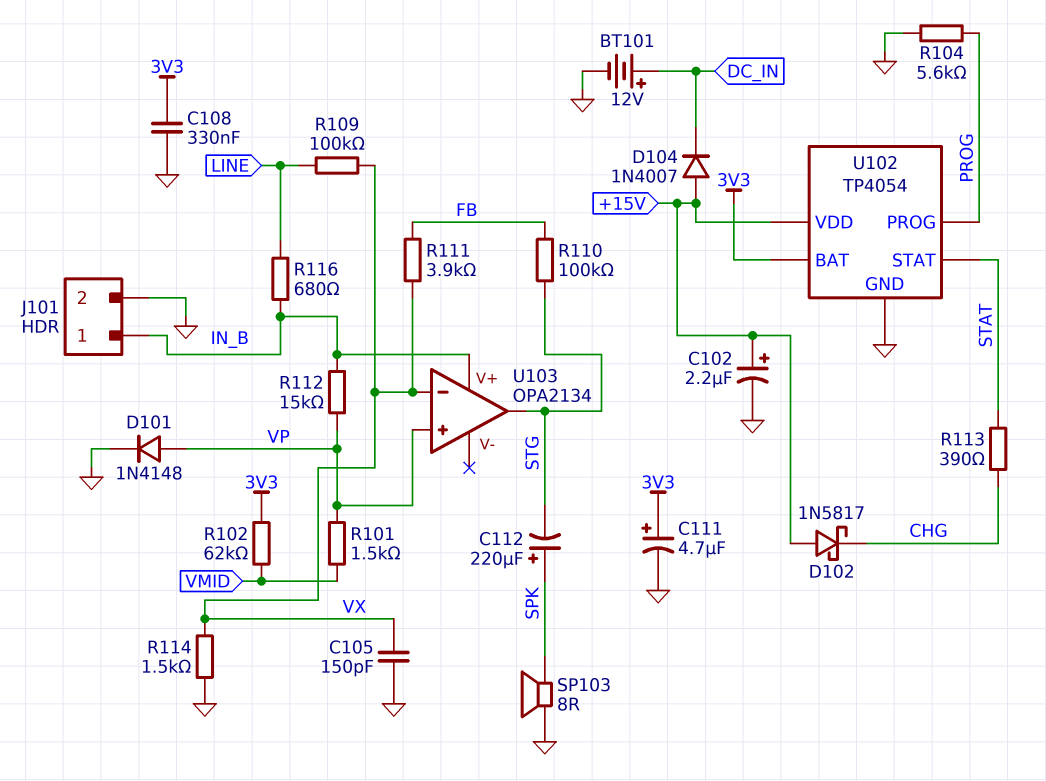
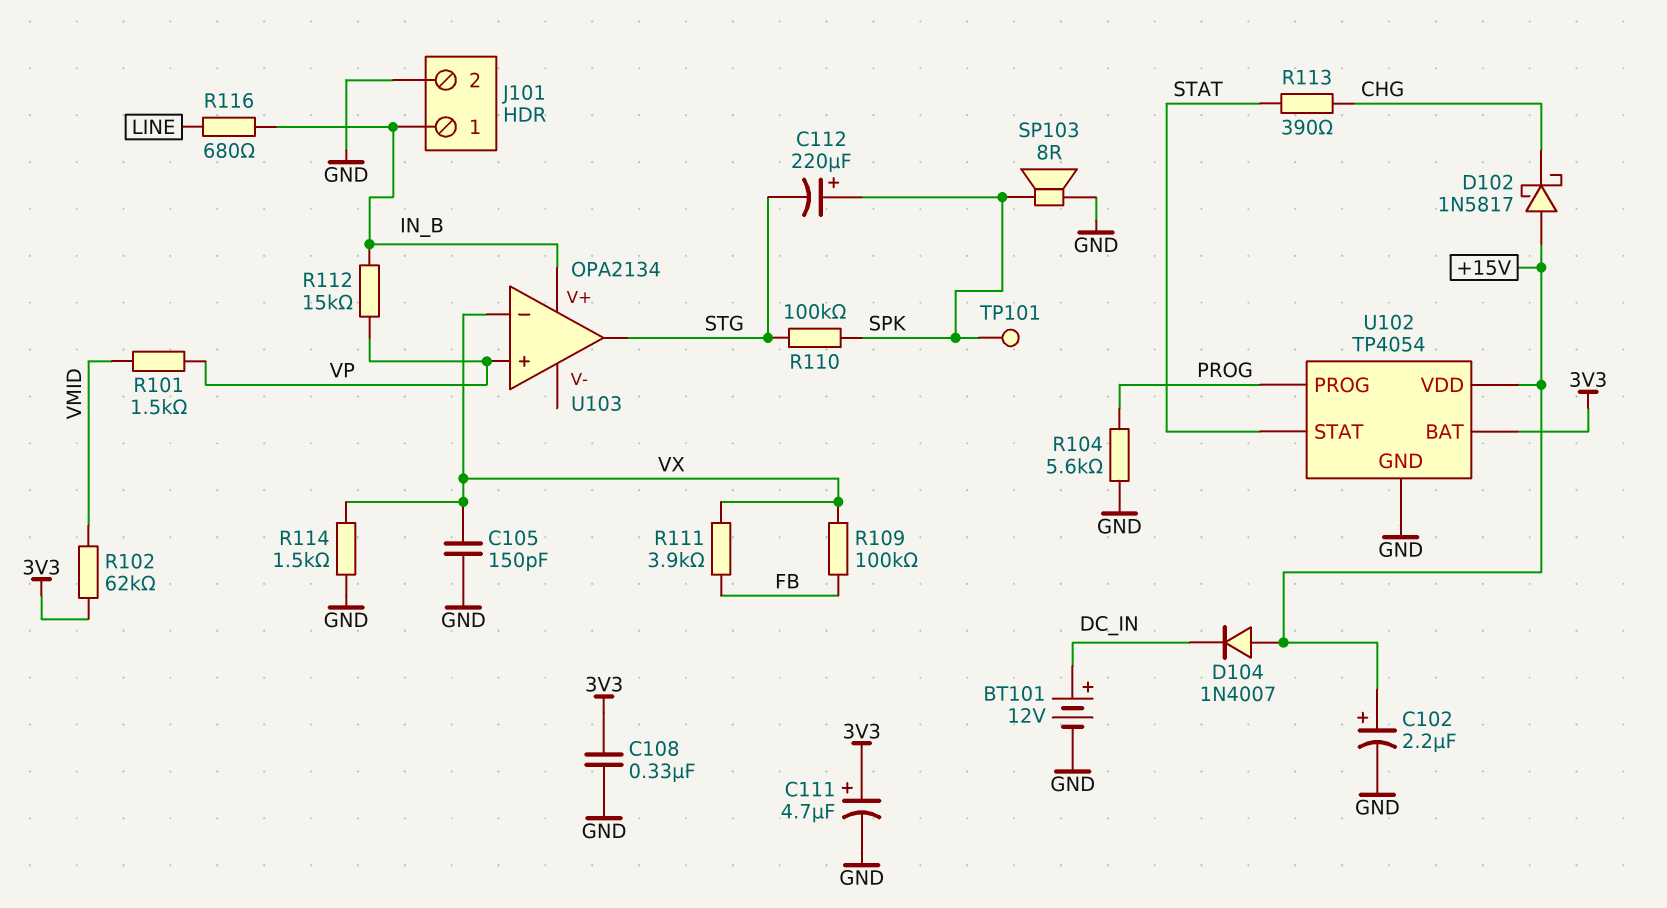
D101: diode 1N4148 (A VP, K GND) -> none
R109: 100k (LINE, VX) -> 100k (FB, VX)
R110: 100k (FB, STG) -> 100k (SPK, STG)
TP101: none -> test point (SPK)

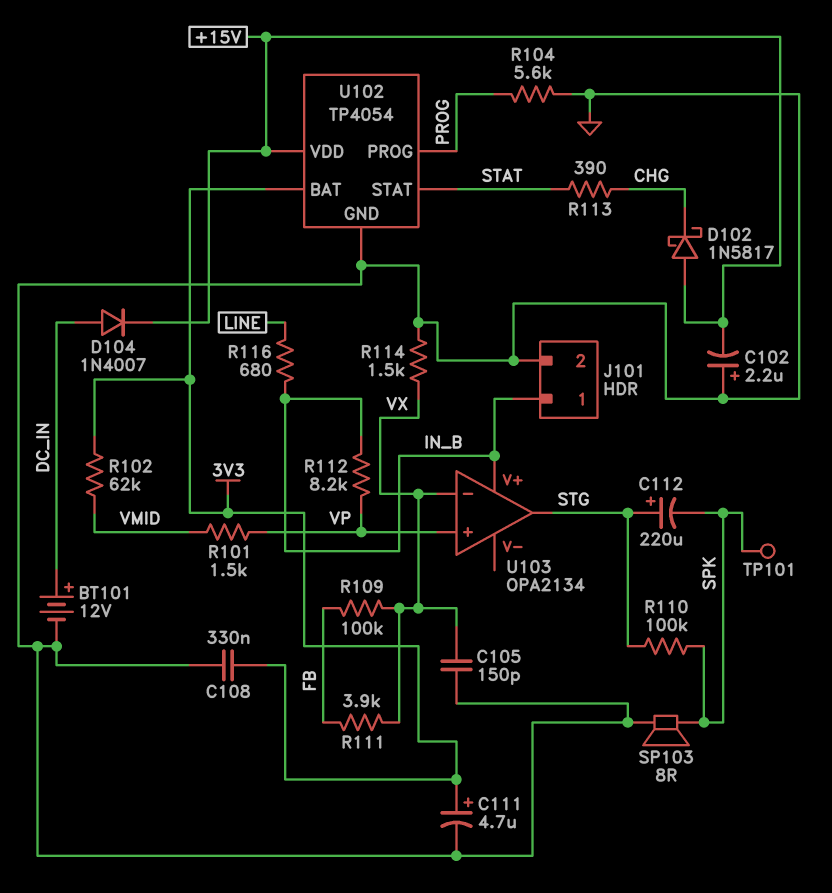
C102: 2.2uF (plus +15V, minus GND) -> 2.2uF (plus GND, minus +15V)
C112: 220uF (plus SPK, minus STG) -> 220uF (plus STG, minus SPK)
D104: diode 1N4007 (A +15V, K DC_IN) -> diode 1N4007 (A DC_IN, K +15V)
R112: 15k (IN_B, VP) -> 8.2k (IN_B, VP)

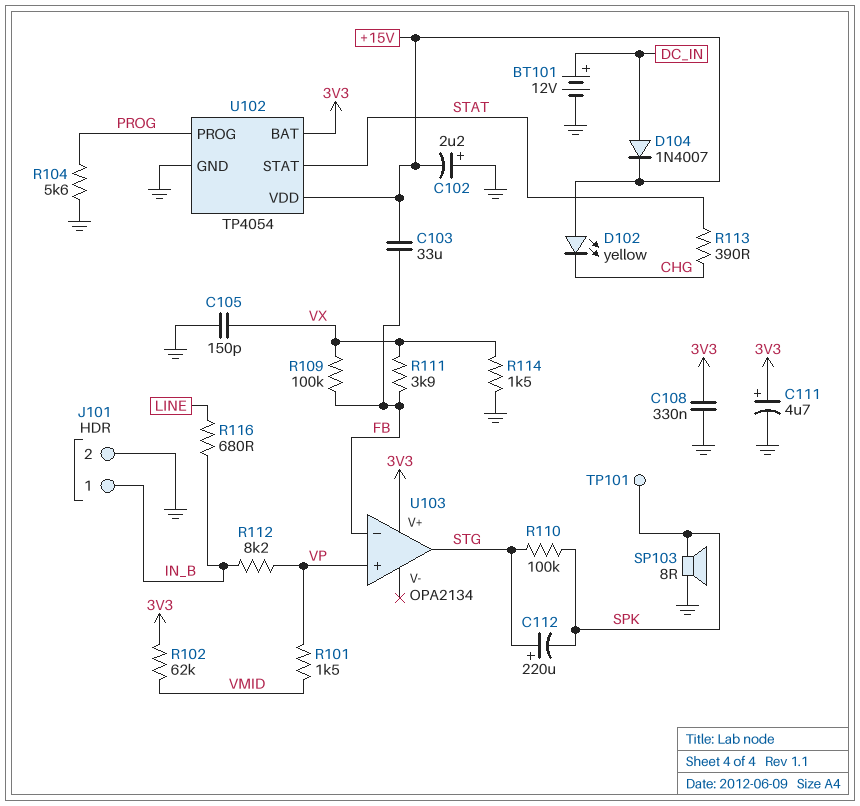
C103: none -> 33uF (+15V, FB)
D102: schottky 1N5817 (A +15V, K CHG) -> LED yellow (A +15V, K CHG)
U103 pin V+: IN_B -> 3V3
U103 pin in-: VX -> FB

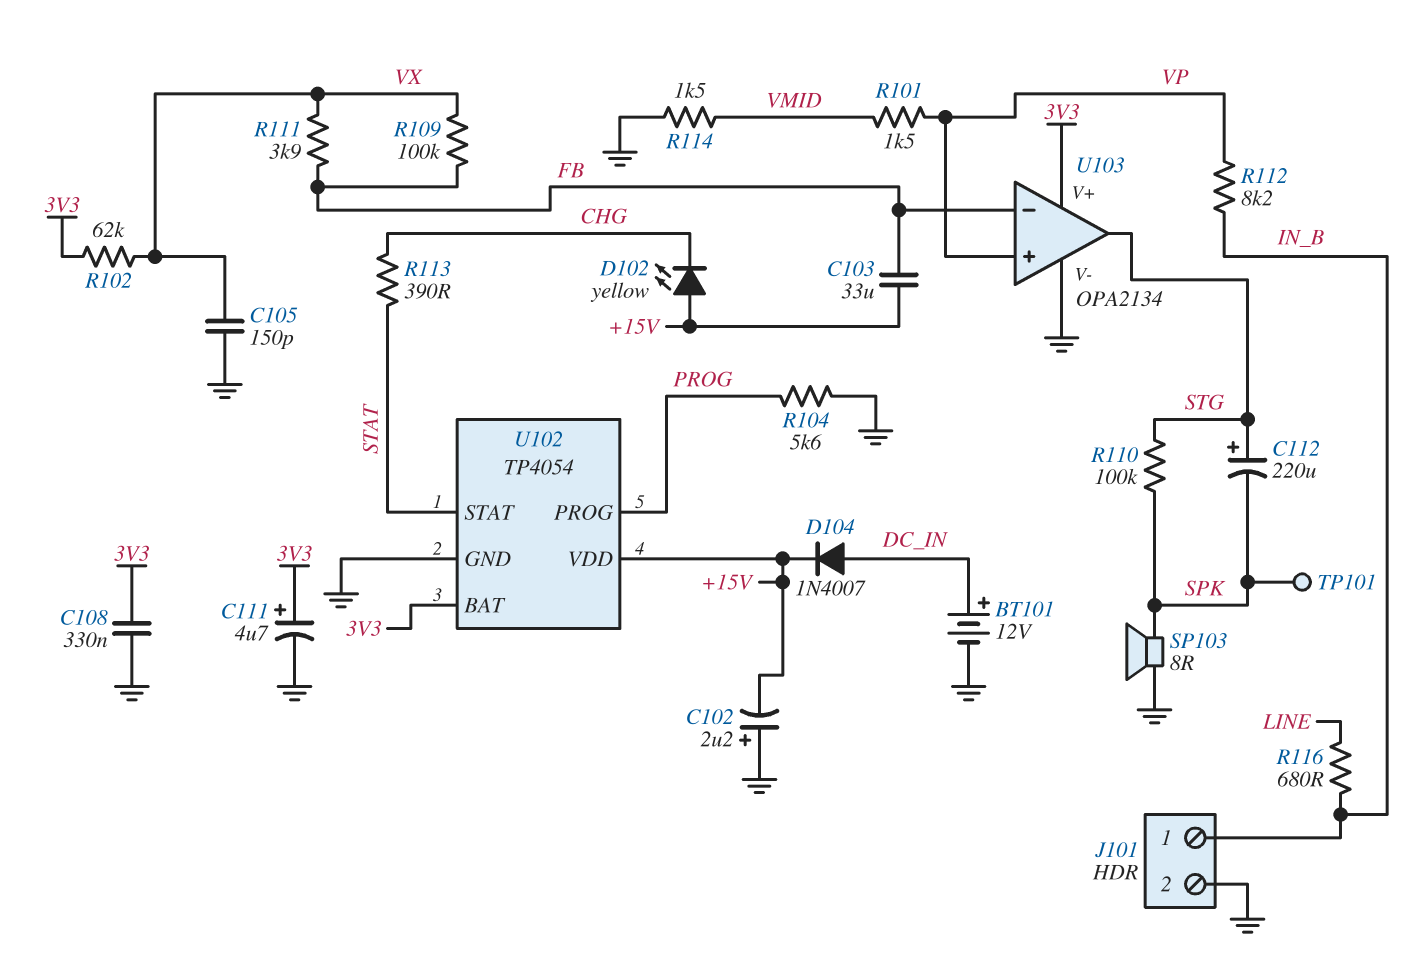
R102: 62k (3V3, VMID) -> 62k (3V3, VX)
R114: 1.5k (GND, VX) -> 1.5k (GND, VMID)
U103 pin V-: none -> GND

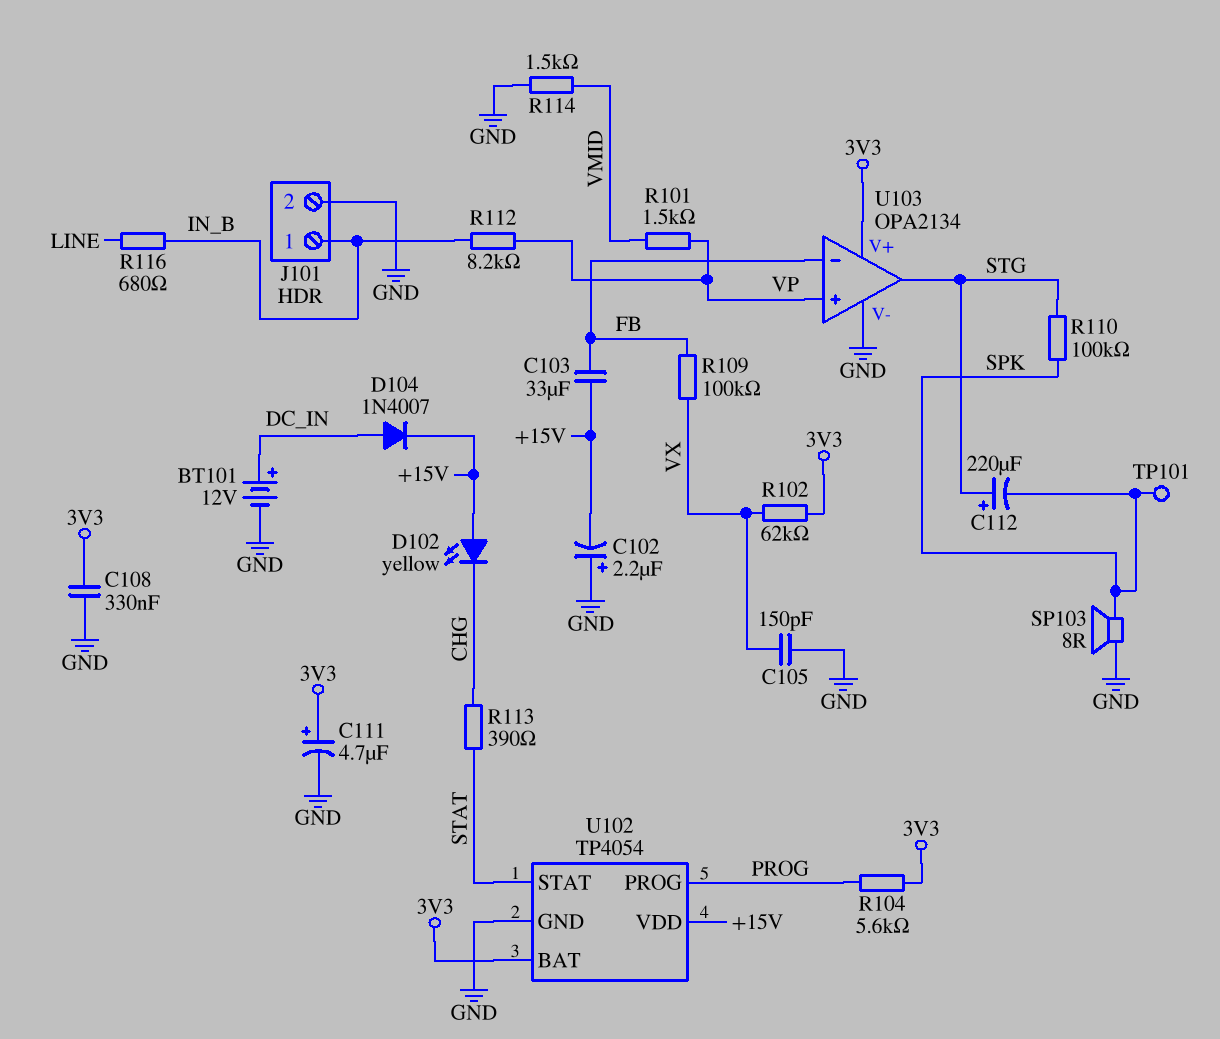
R104: 5.6k (GND, PROG) -> 5.6k (3V3, PROG)
R111: 3.9k (FB, VX) -> none

